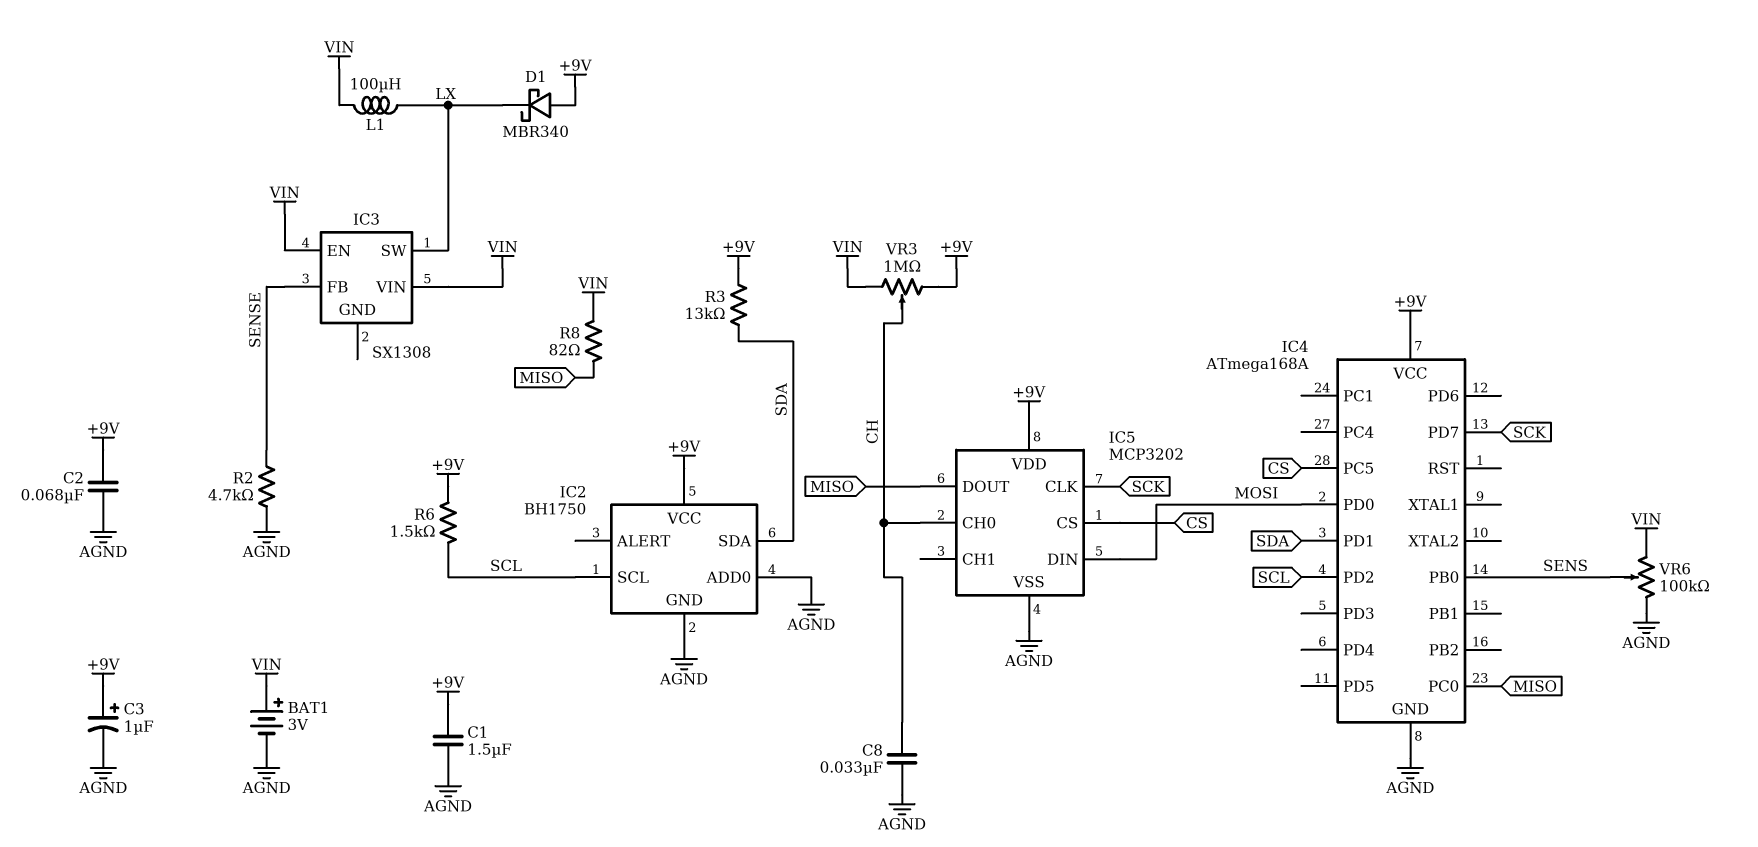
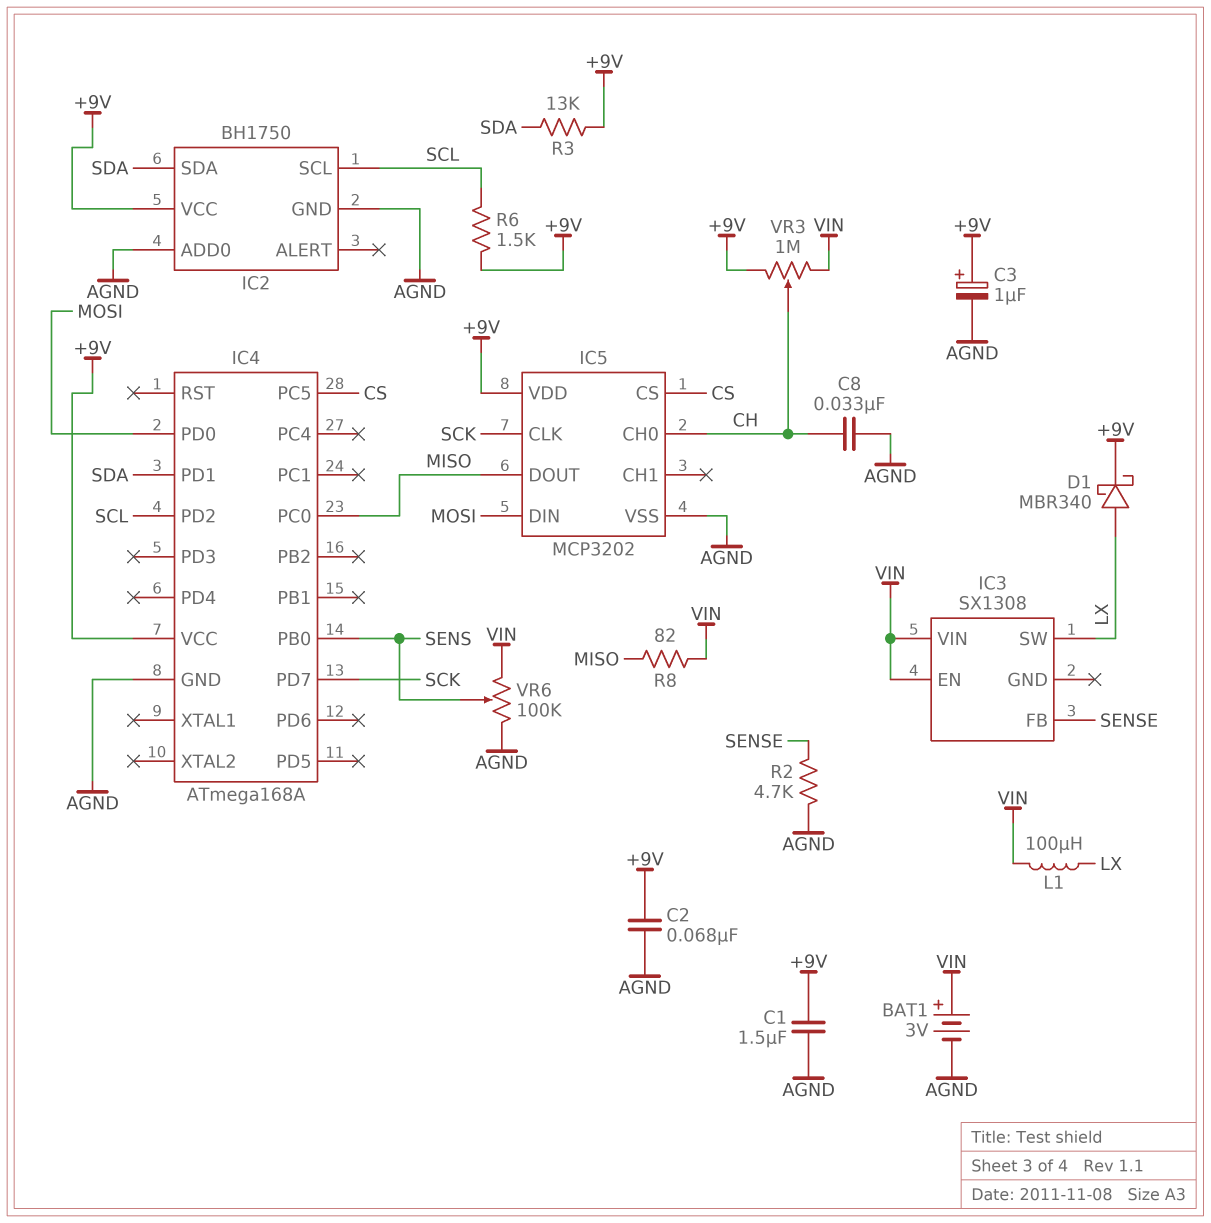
D1: schottky MBR340 (A +9V, K LX) -> schottky MBR340 (A LX, K +9V)

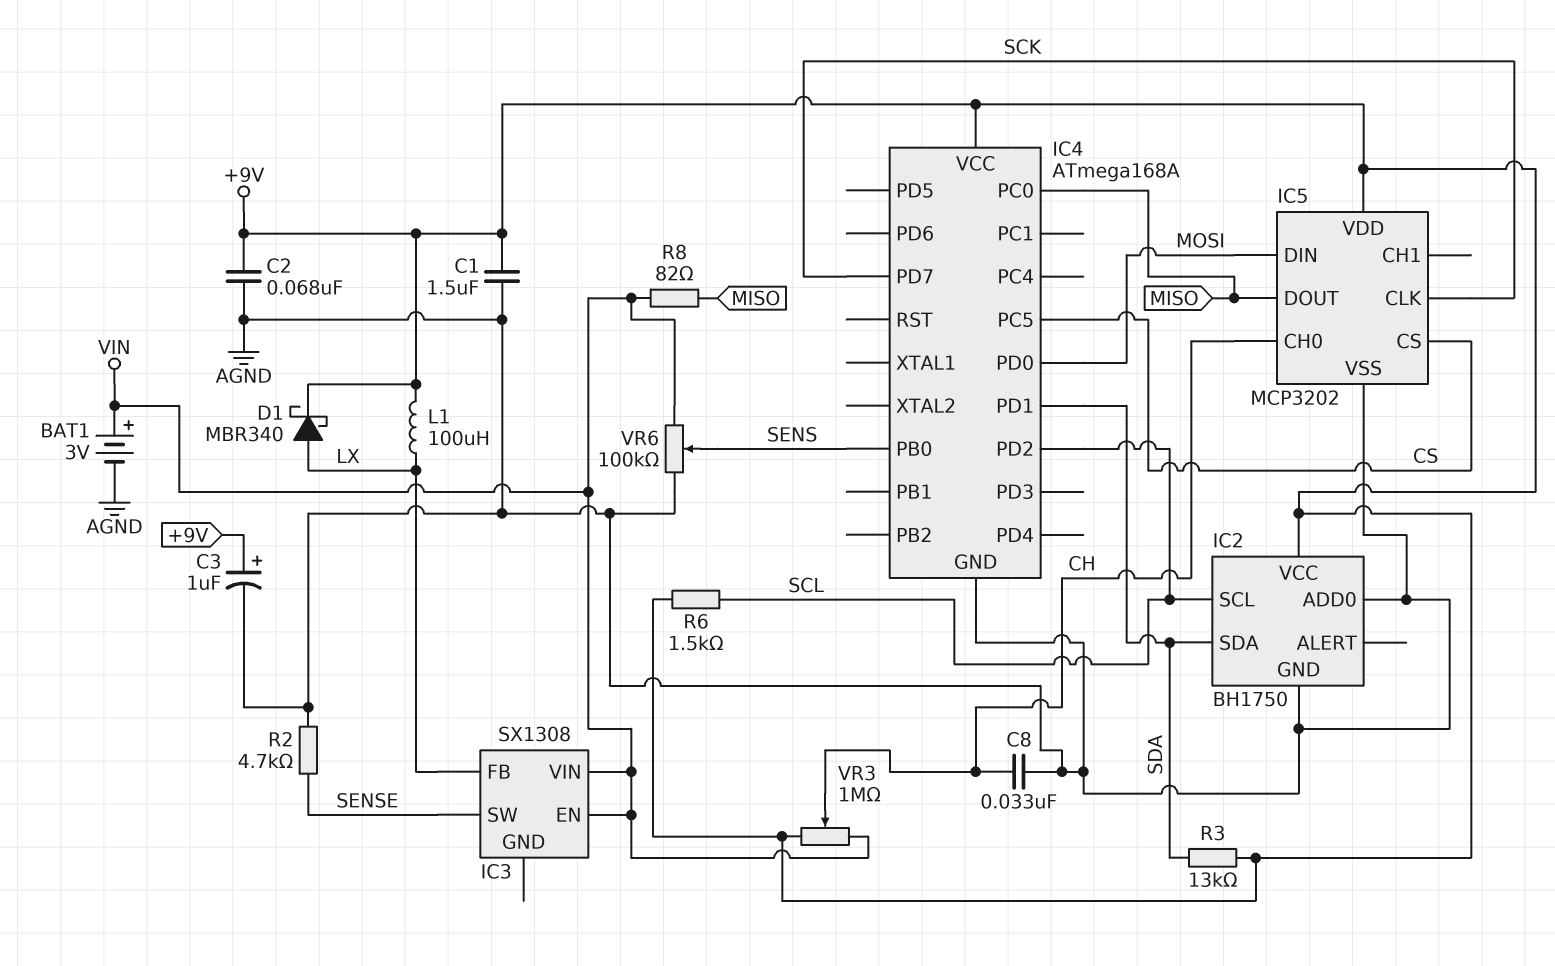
IC3 pin FB: SENSE -> LX
IC3 pin SW: LX -> SENSE
L1: 100uH (LX, VIN) -> 100uH (+9V, LX)

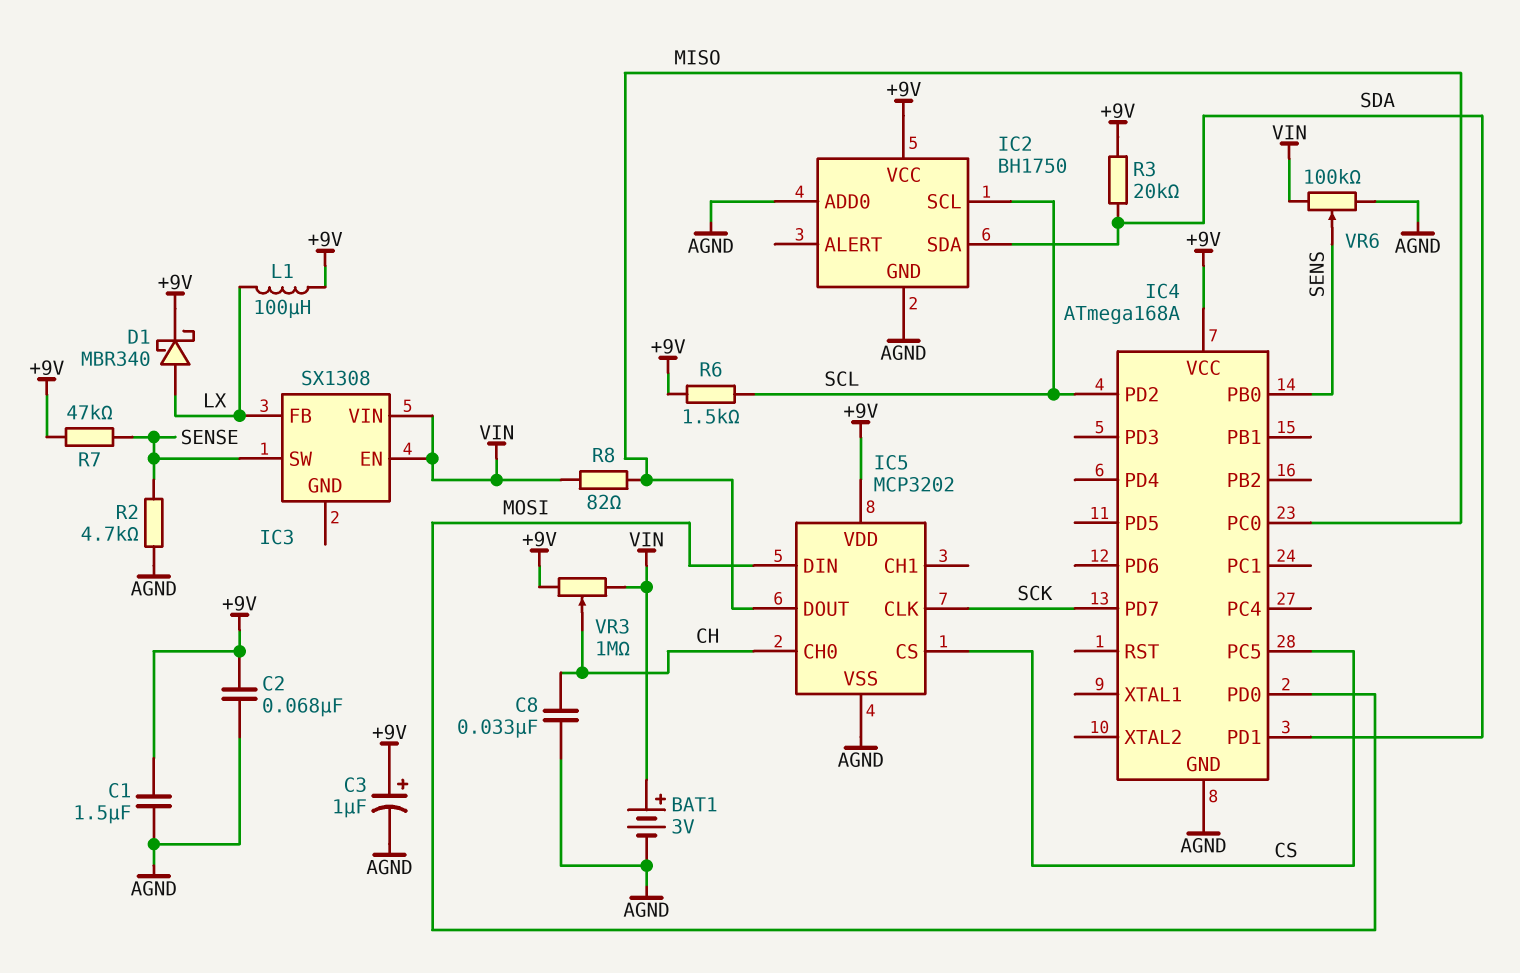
R3: 13k (+9V, SDA) -> 20k (+9V, SDA)
R7: none -> 47k (+9V, SENSE)

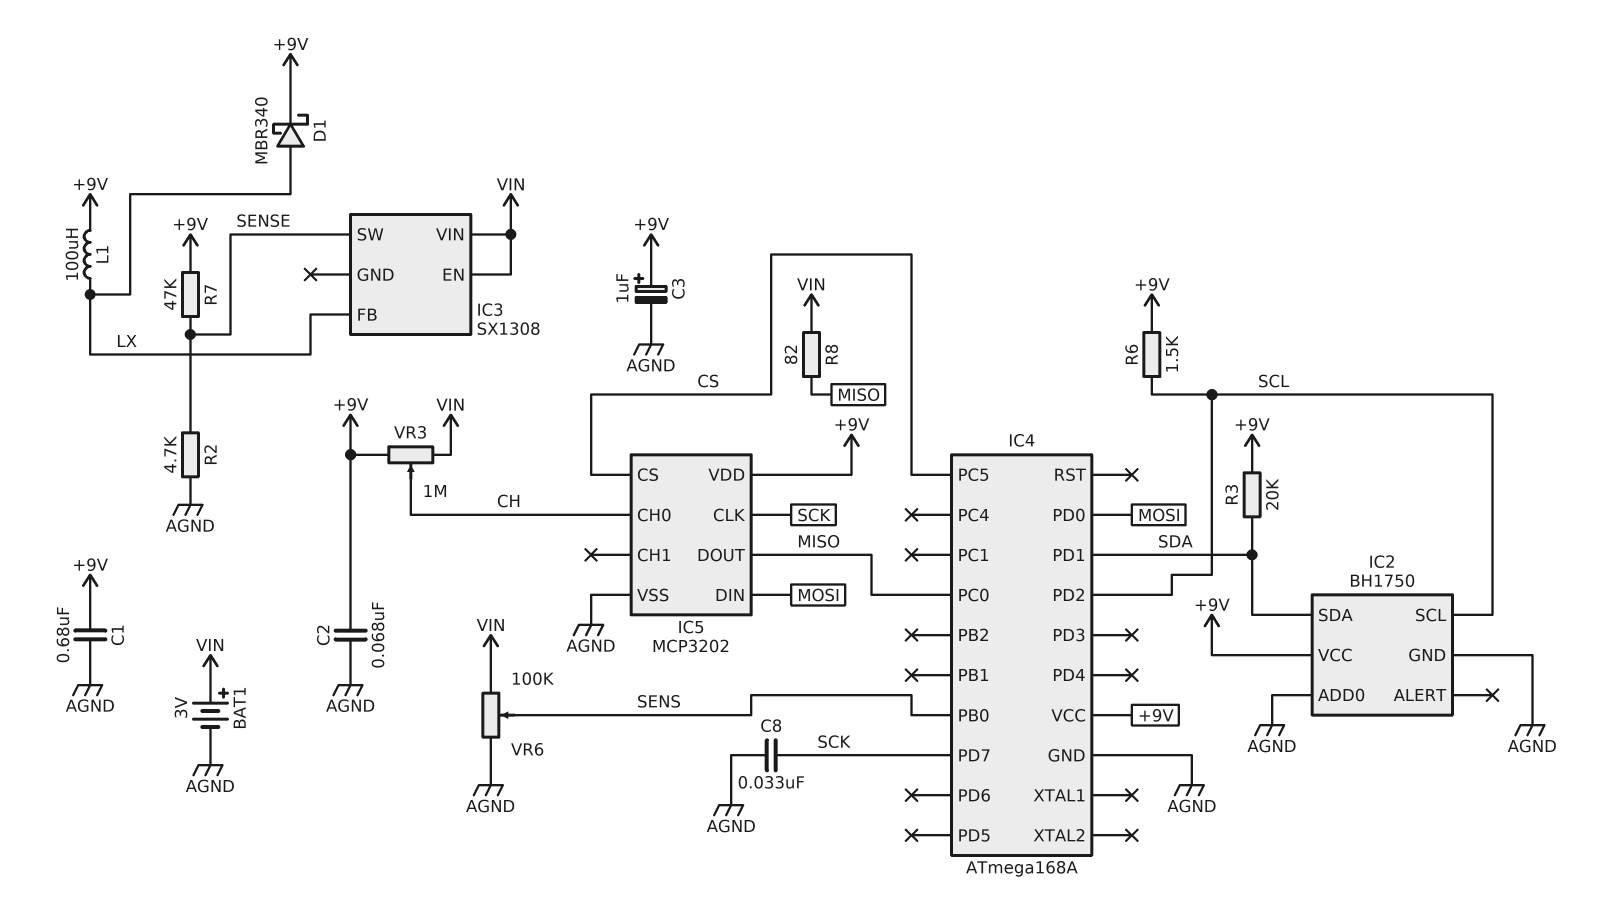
C1: 1.5uF (+9V, AGND) -> 680nF (+9V, AGND)
C8: 33nF (AGND, CH) -> 33nF (AGND, SCK)

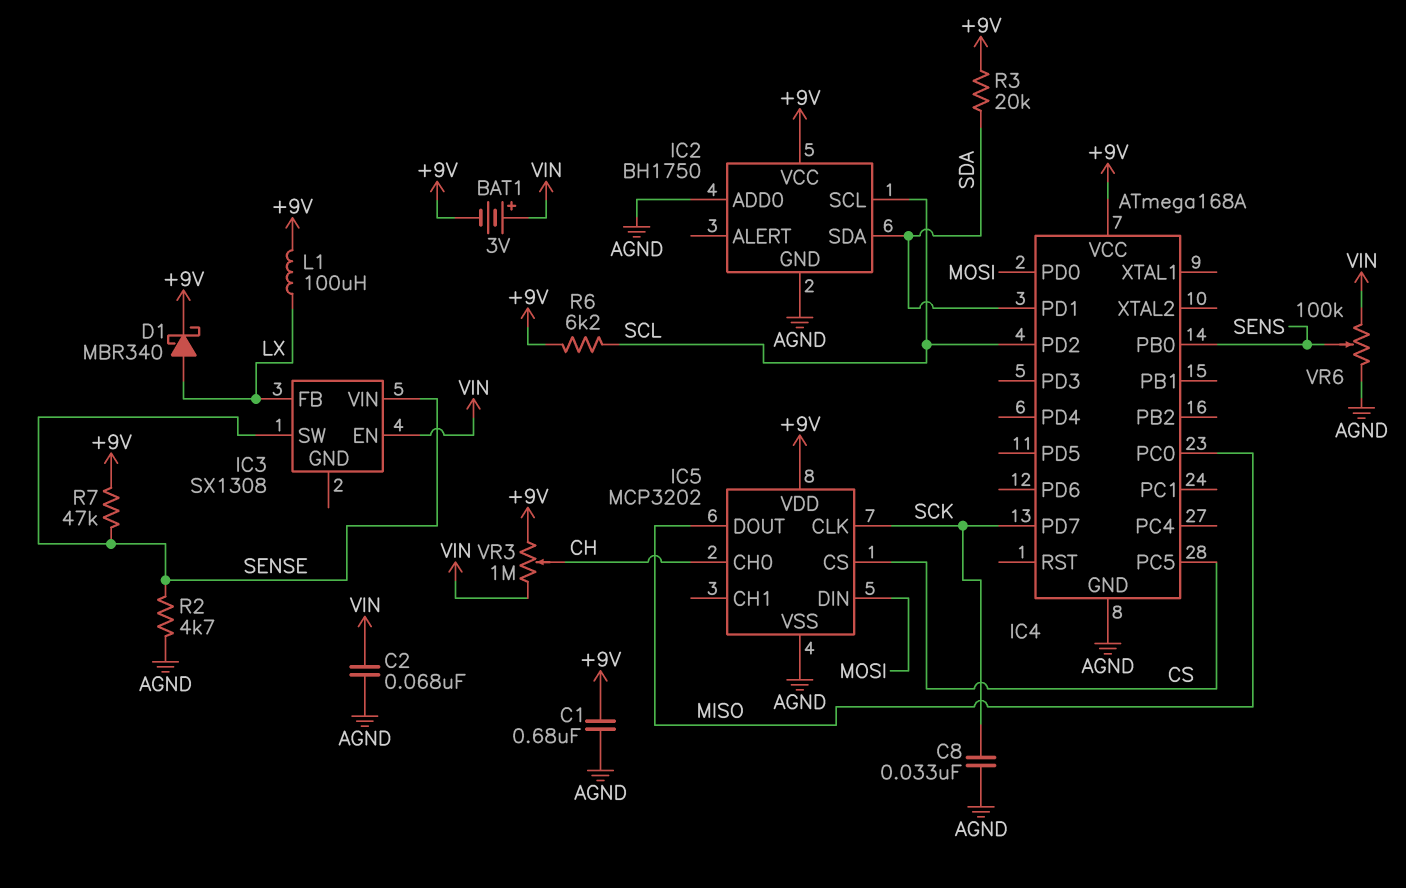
BAT1: 3V (plus VIN, minus AGND) -> 3V (plus VIN, minus +9V)
C2: 68nF (+9V, AGND) -> 68nF (AGND, VIN)
C3: 1uF (plus +9V, minus AGND) -> none
IC3 pin VIN: VIN -> SENSE
R6: 1.5k (+9V, SCL) -> 6.2k (+9V, SCL)
R8: 82 (MISO, VIN) -> none

